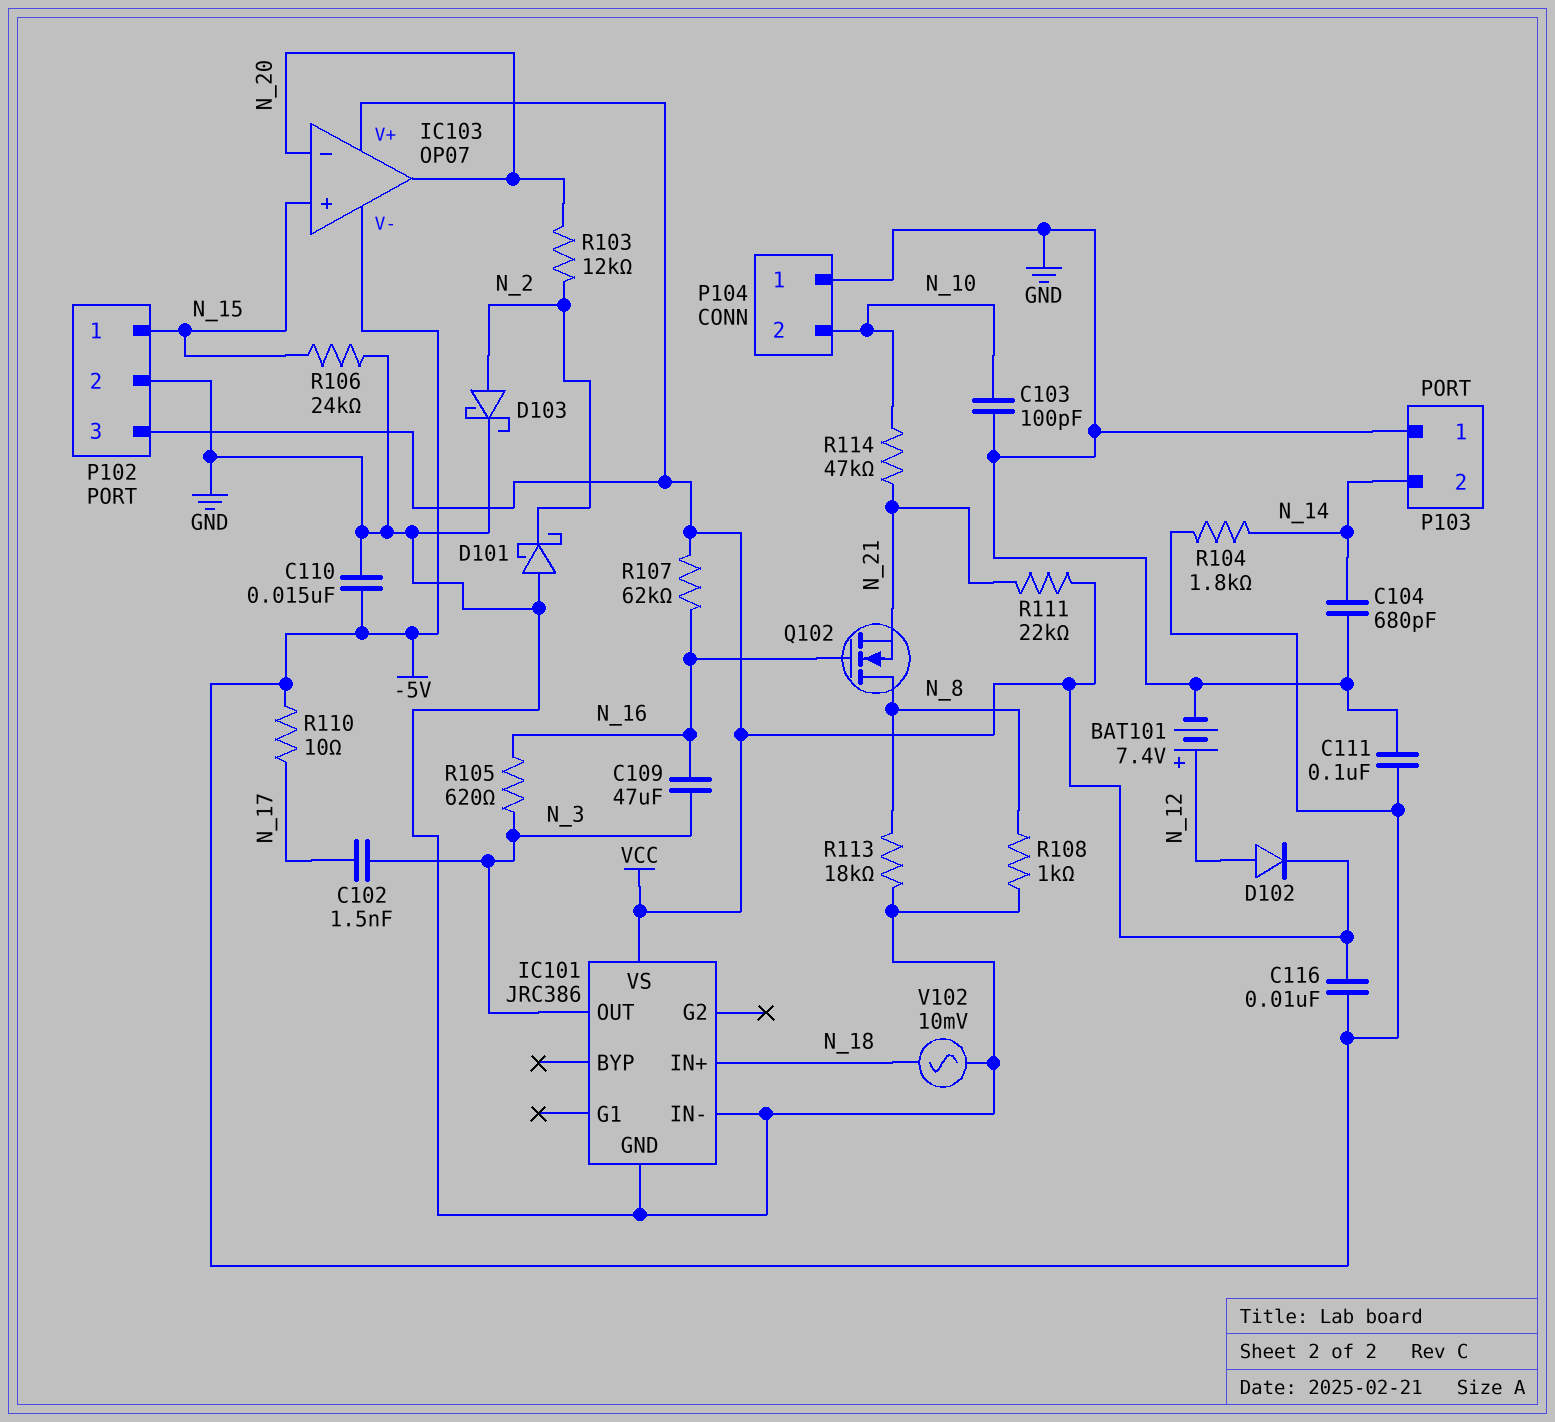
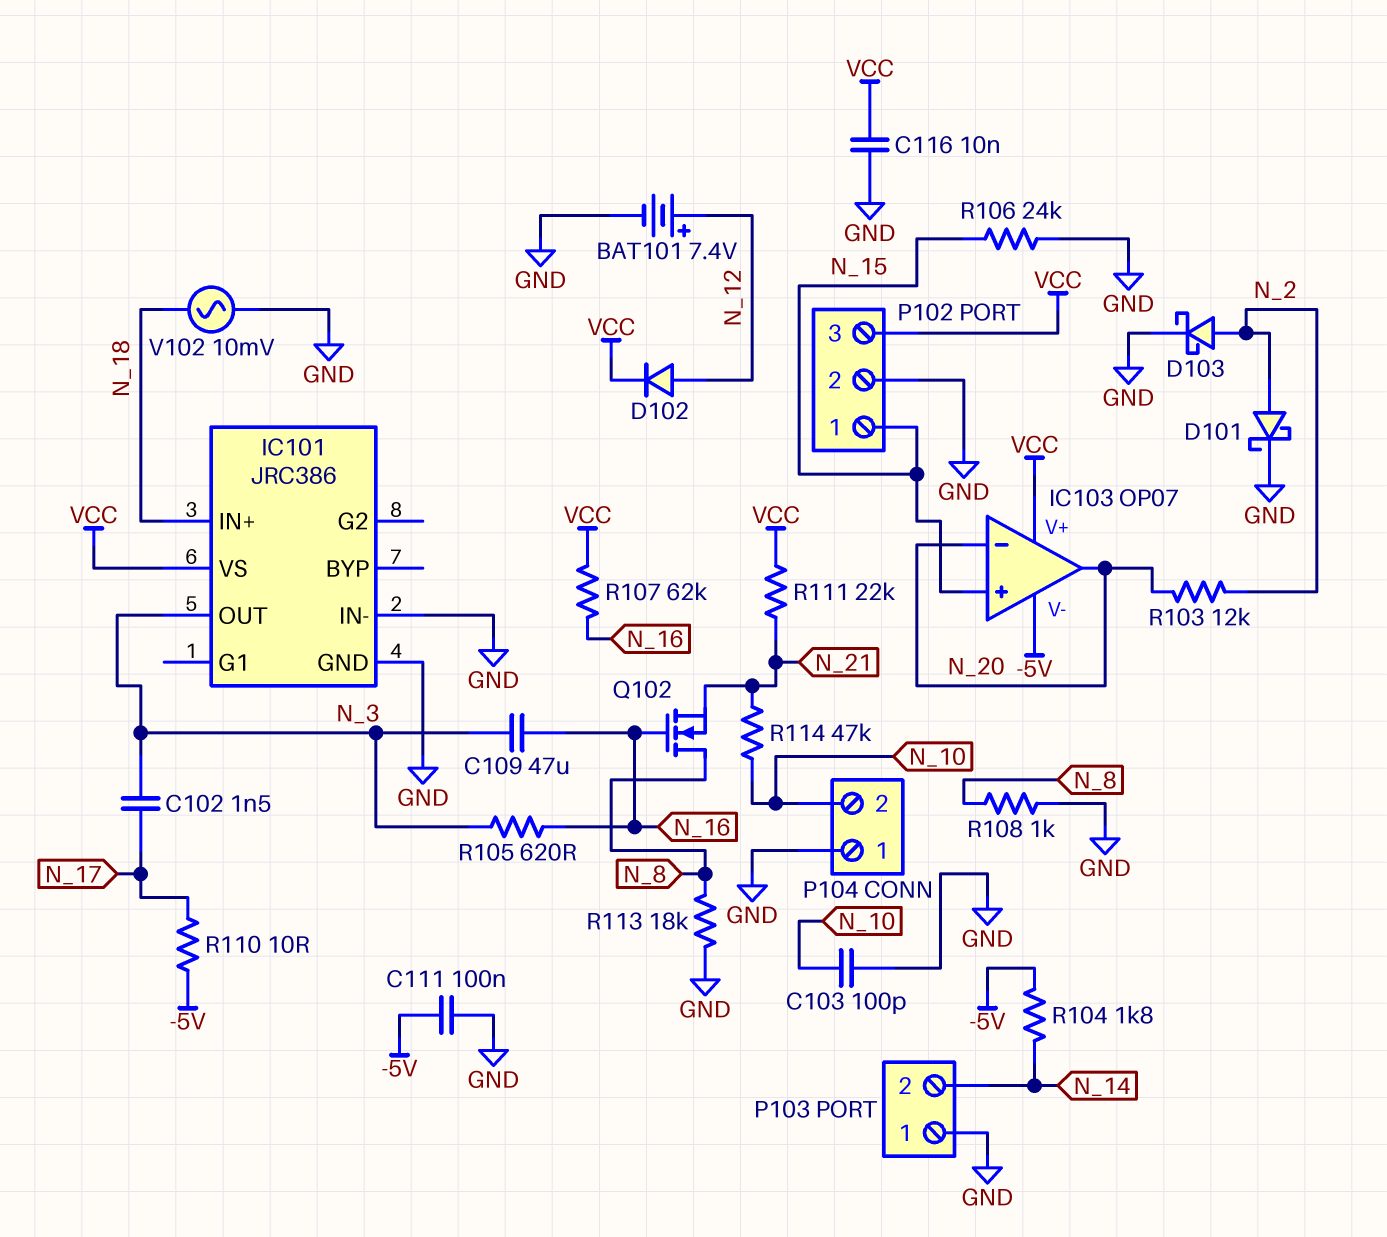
C104: 680pF (GND, N_14) -> none
C110: 15nF (-5V, GND) -> none
C116: 10nF (-5V, VCC) -> 10nF (GND, VCC)
D101: schottky (A GND, K N_2) -> schottky (A N_2, K GND)

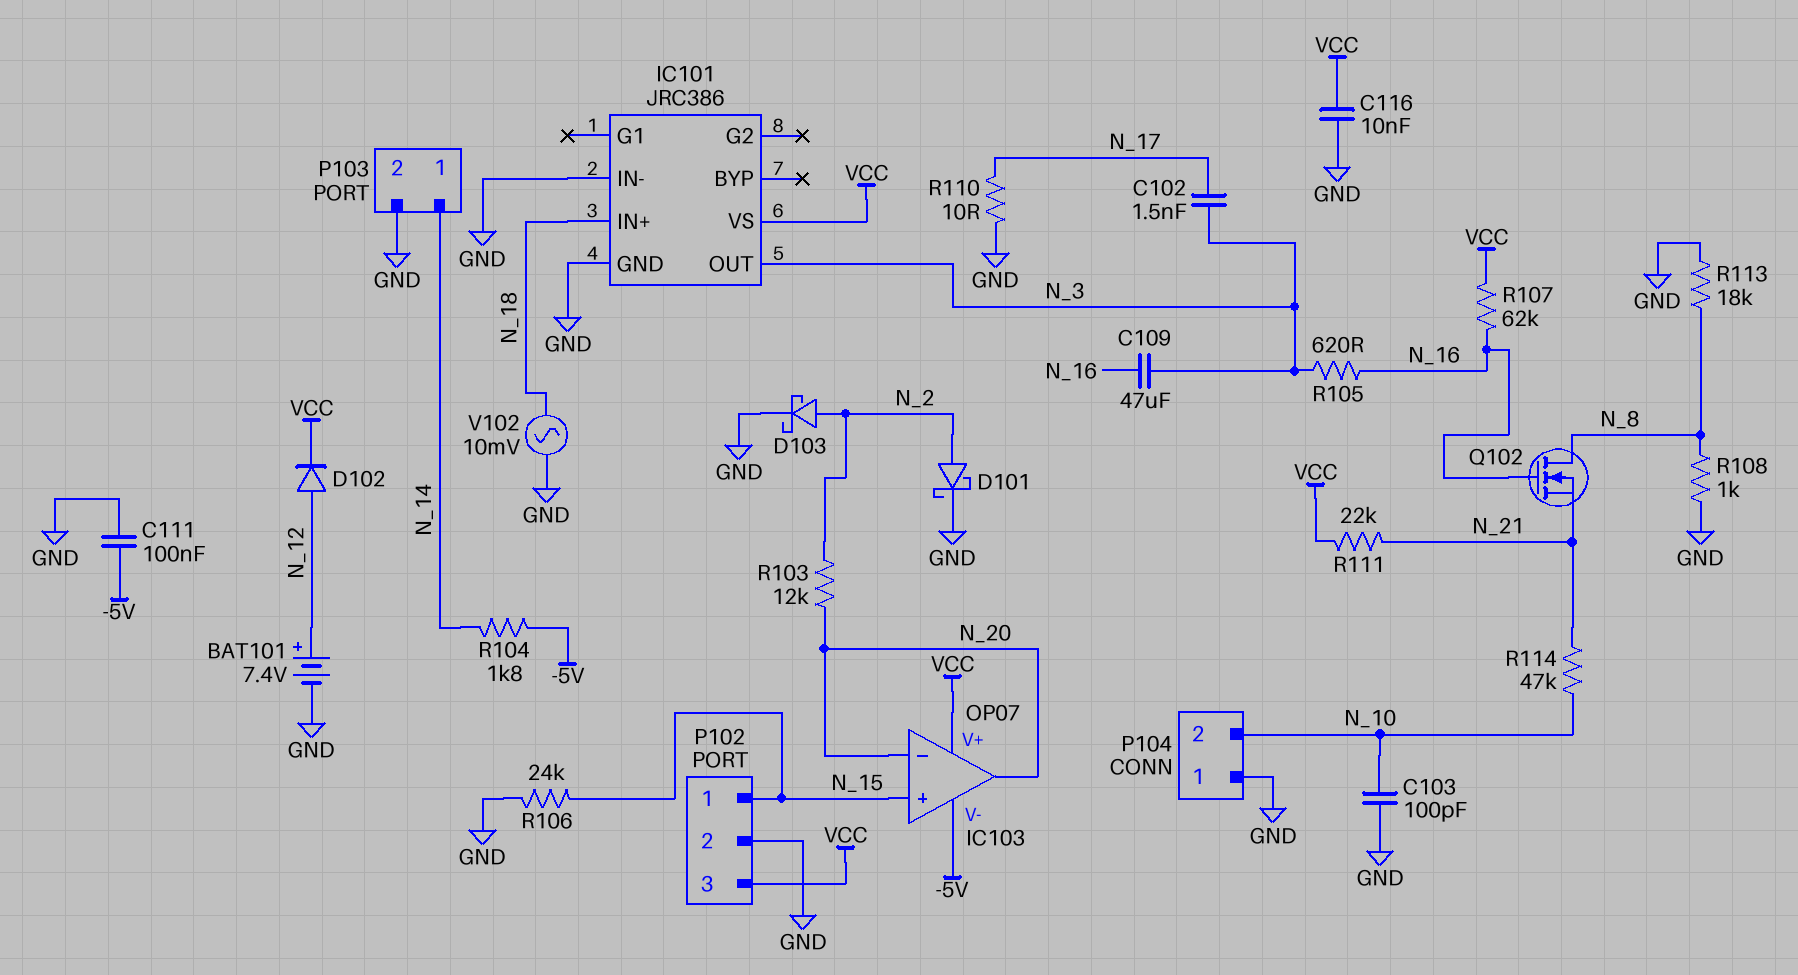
P103 pin 1: GND -> N_14
P103 pin 2: N_14 -> GND
R110: 10 (-5V, N_17) -> 10 (GND, N_17)

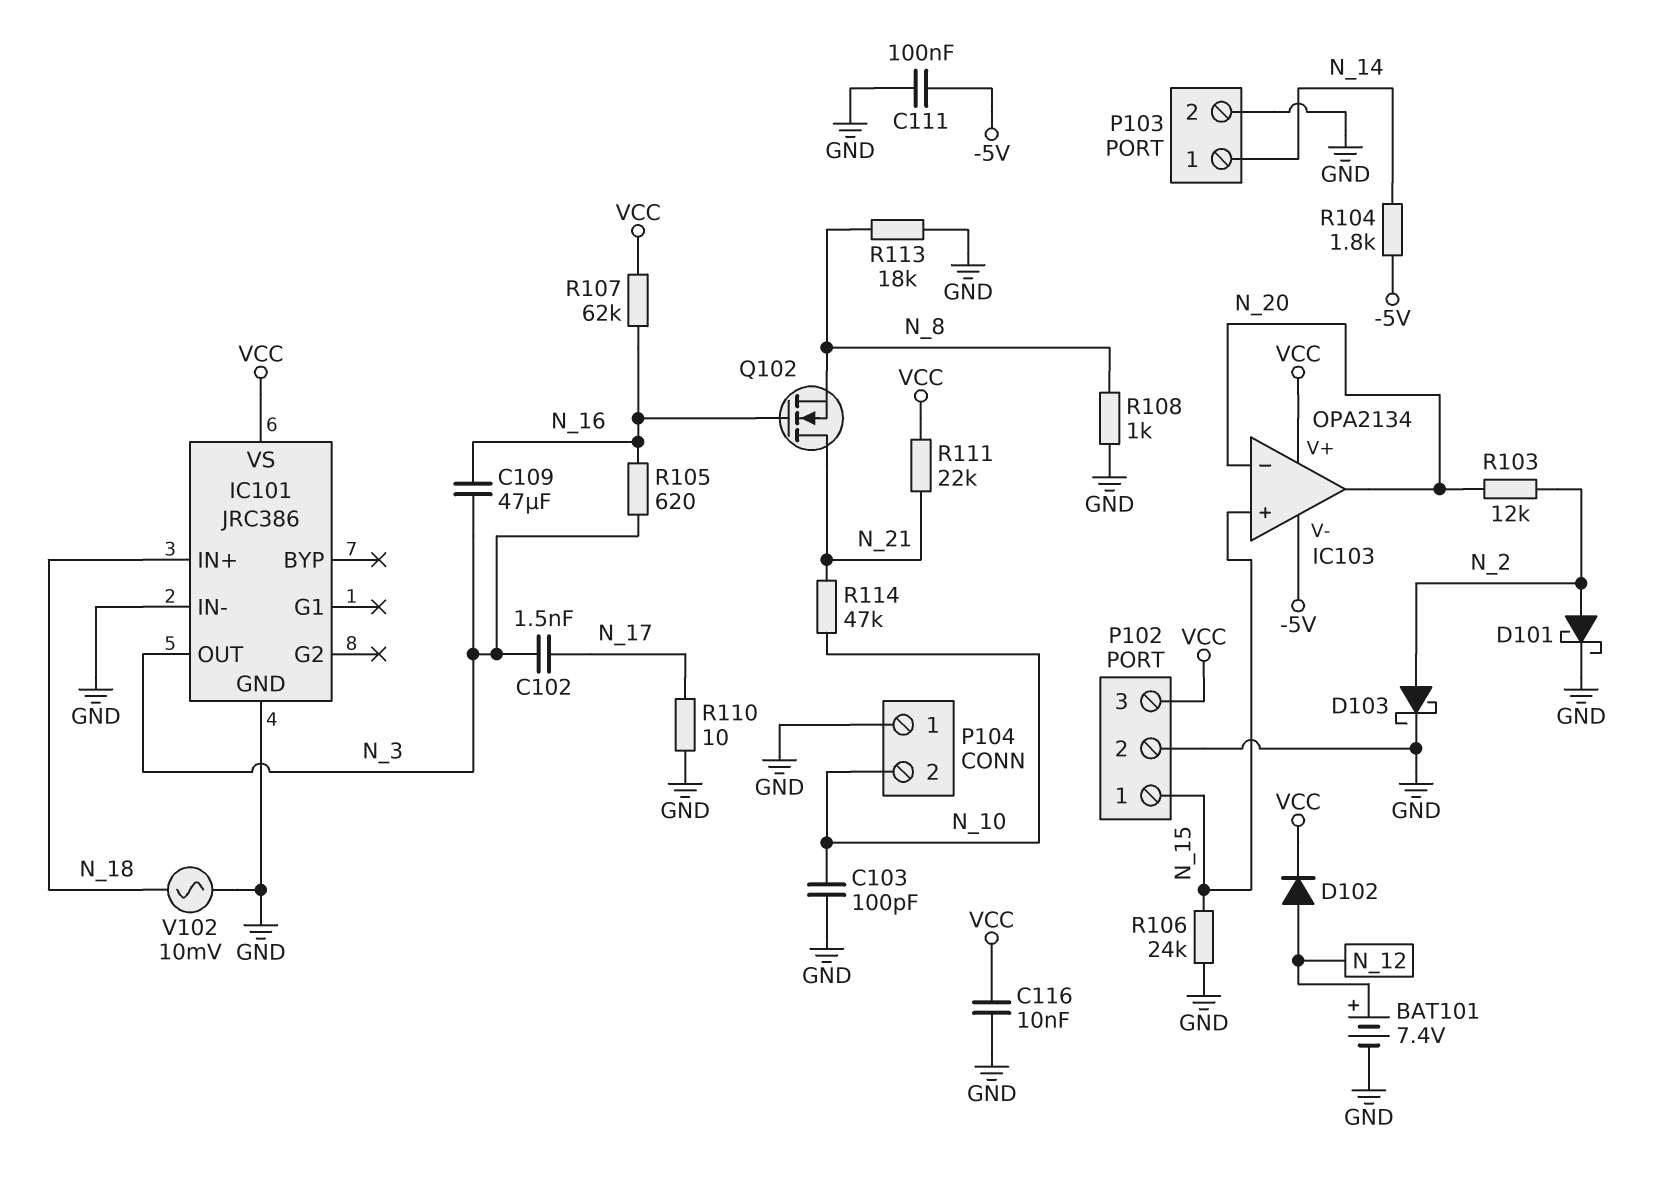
IC103: OP07 -> OPA2134
Q102: NMOS (G N_16, D N_8, S N_21) -> NMOS (G N_16, D N_21, S N_8)

